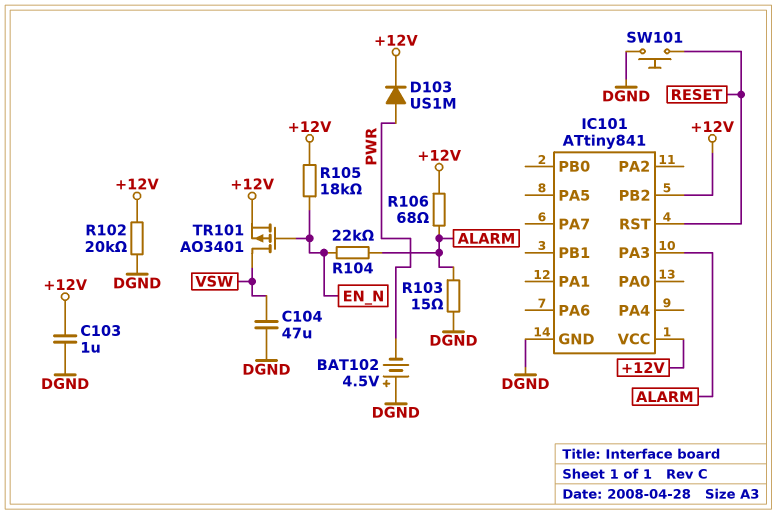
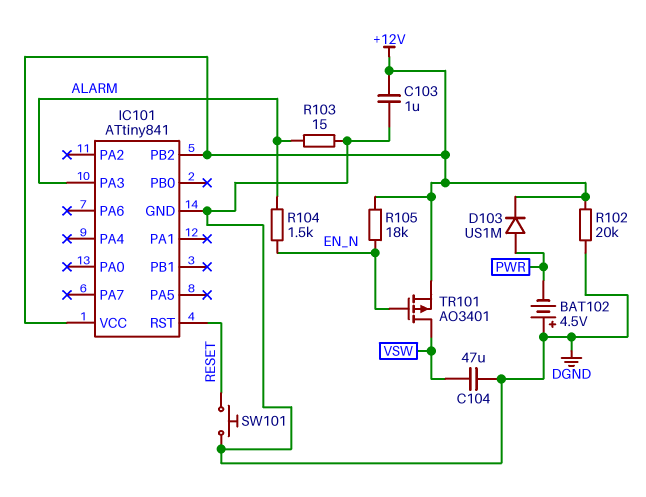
R104: 22k (ALARM, EN_N) -> 1.5k (ALARM, EN_N)
R106: 68 (+12V, ALARM) -> none

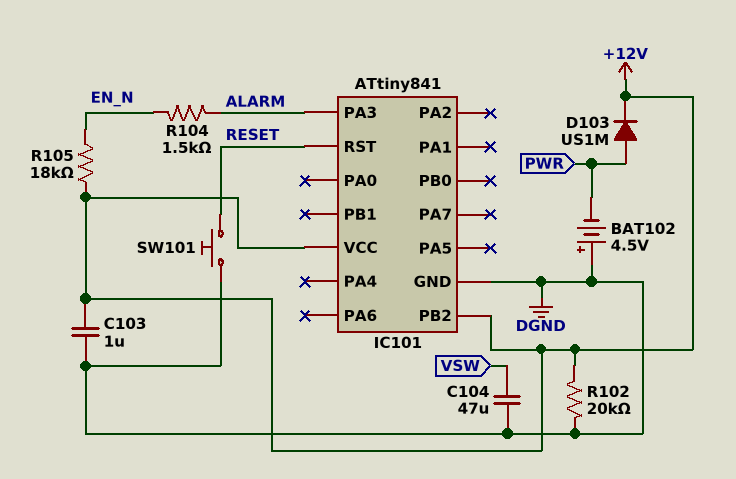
R103: 15 (ALARM, DGND) -> none
TR101: PMOS AO3401 (G EN_N, D VSW, S +12V) -> none

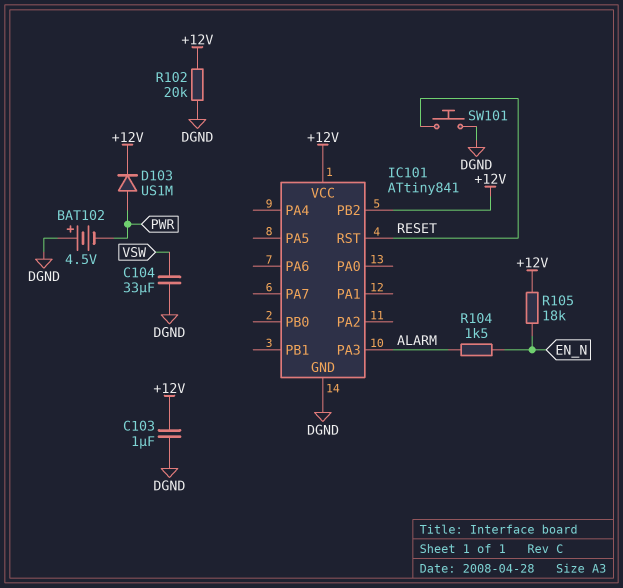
C104: 47uF (DGND, VSW) -> 33uF (DGND, VSW)

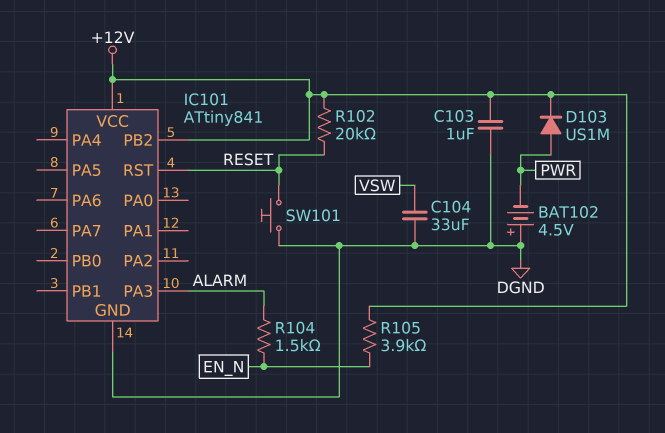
R102: 20k (+12V, DGND) -> 20k (+12V, RESET)
R105: 18k (+12V, EN_N) -> 3.9k (+12V, EN_N)

